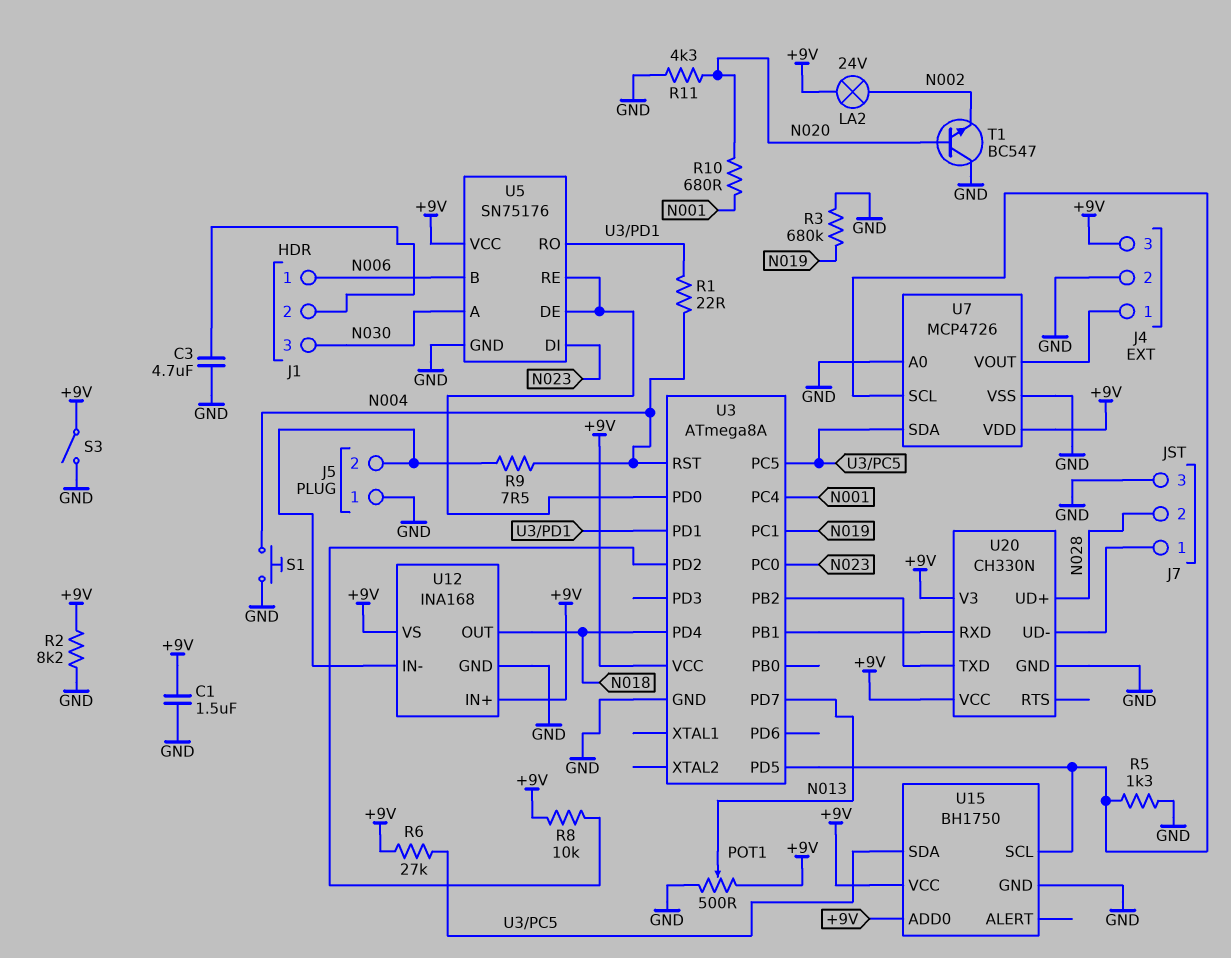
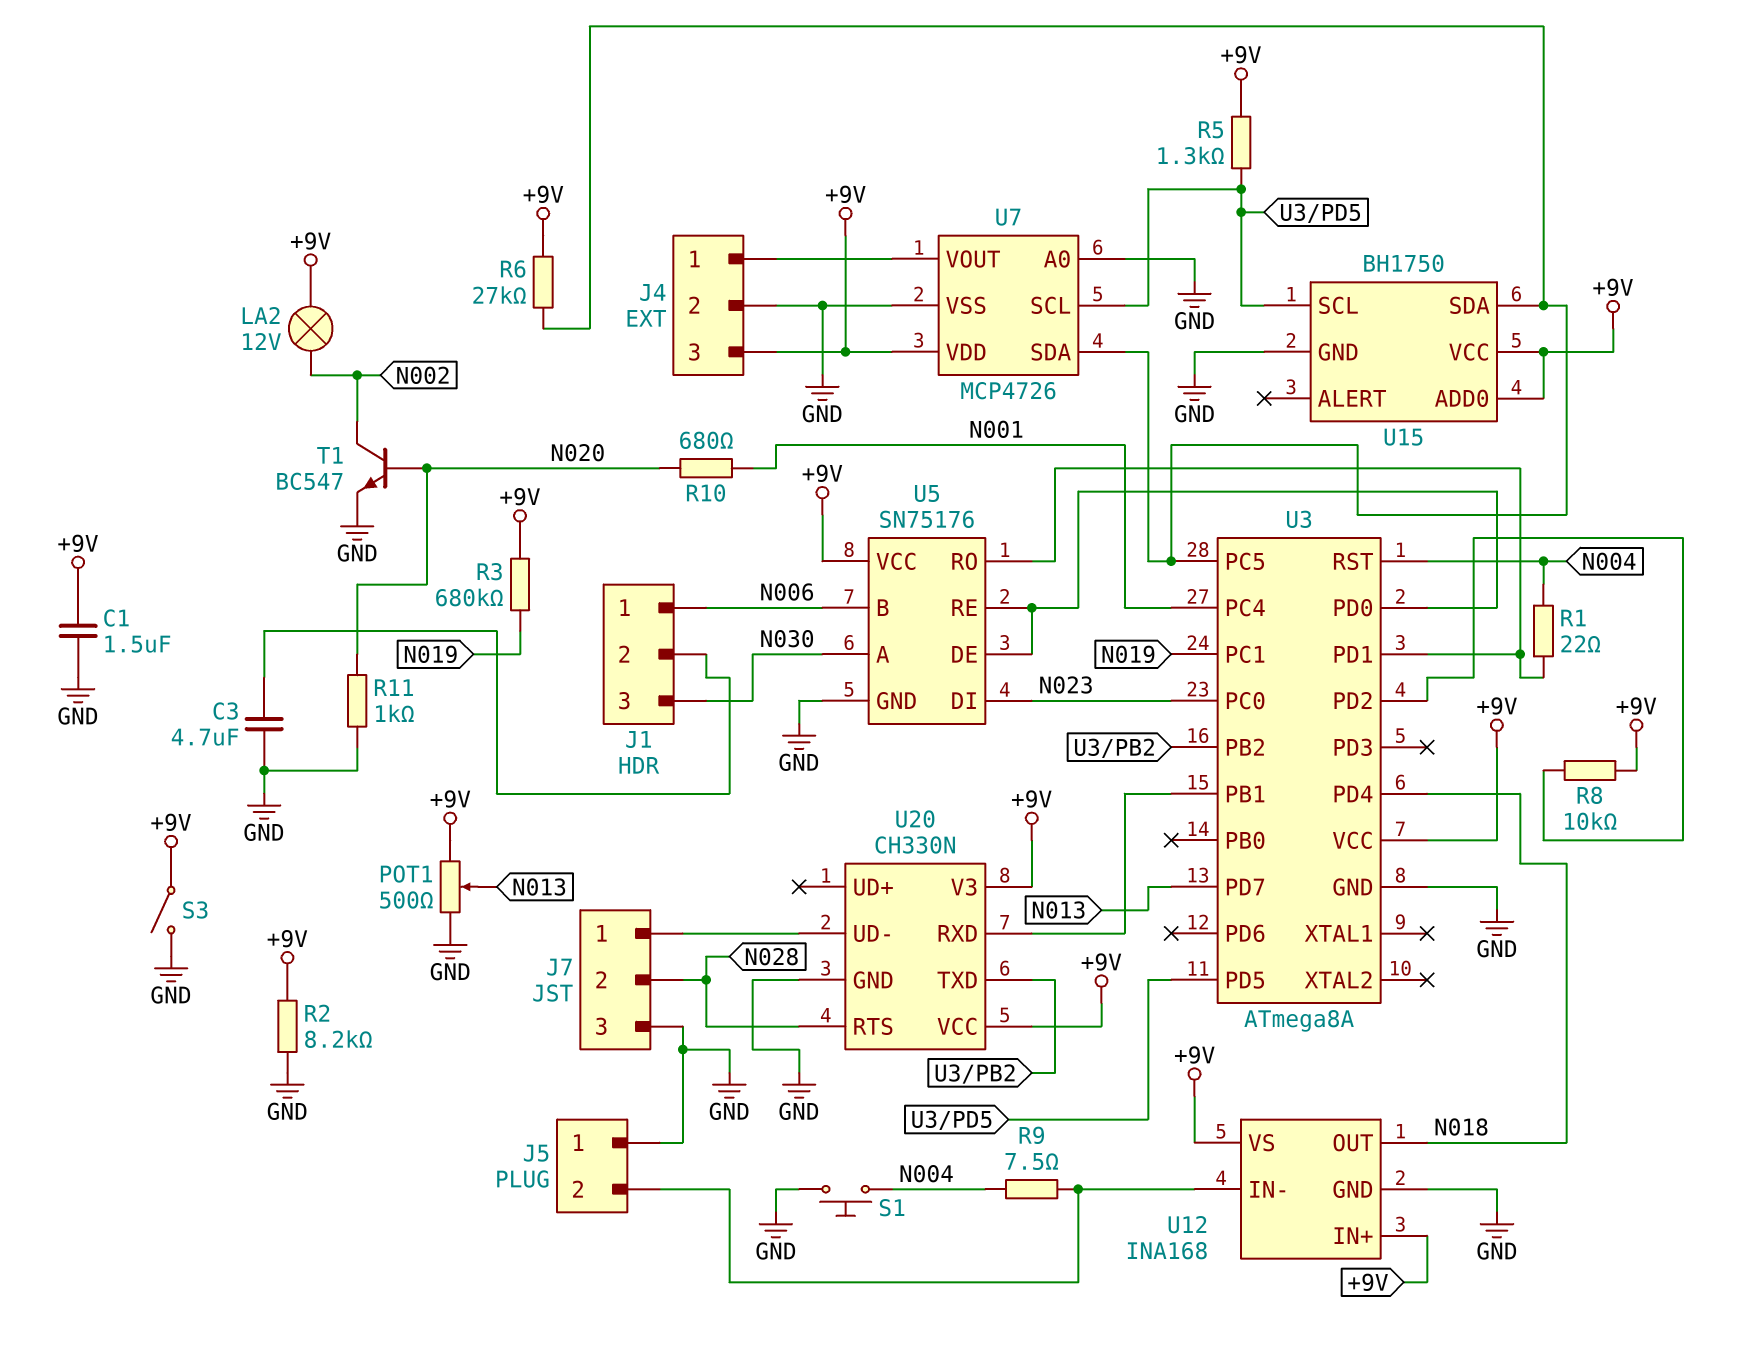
LA2: lamp 24V (+9V, N002) -> lamp 12V (+9V, N002)
R3: 680k (GND, N019) -> 680k (+9V, N019)
R5: 1.3k (GND, U3/PD5) -> 1.3k (+9V, U3/PD5)
R11: 4.3k (GND, N020) -> 1k (GND, N020)
T1: NPN BC547 (B N020, C GND, E N002) -> NPN BC547 (B N020, C N002, E GND)
U20 pin RTS: none -> N028
U20 pin UD+: N028 -> none

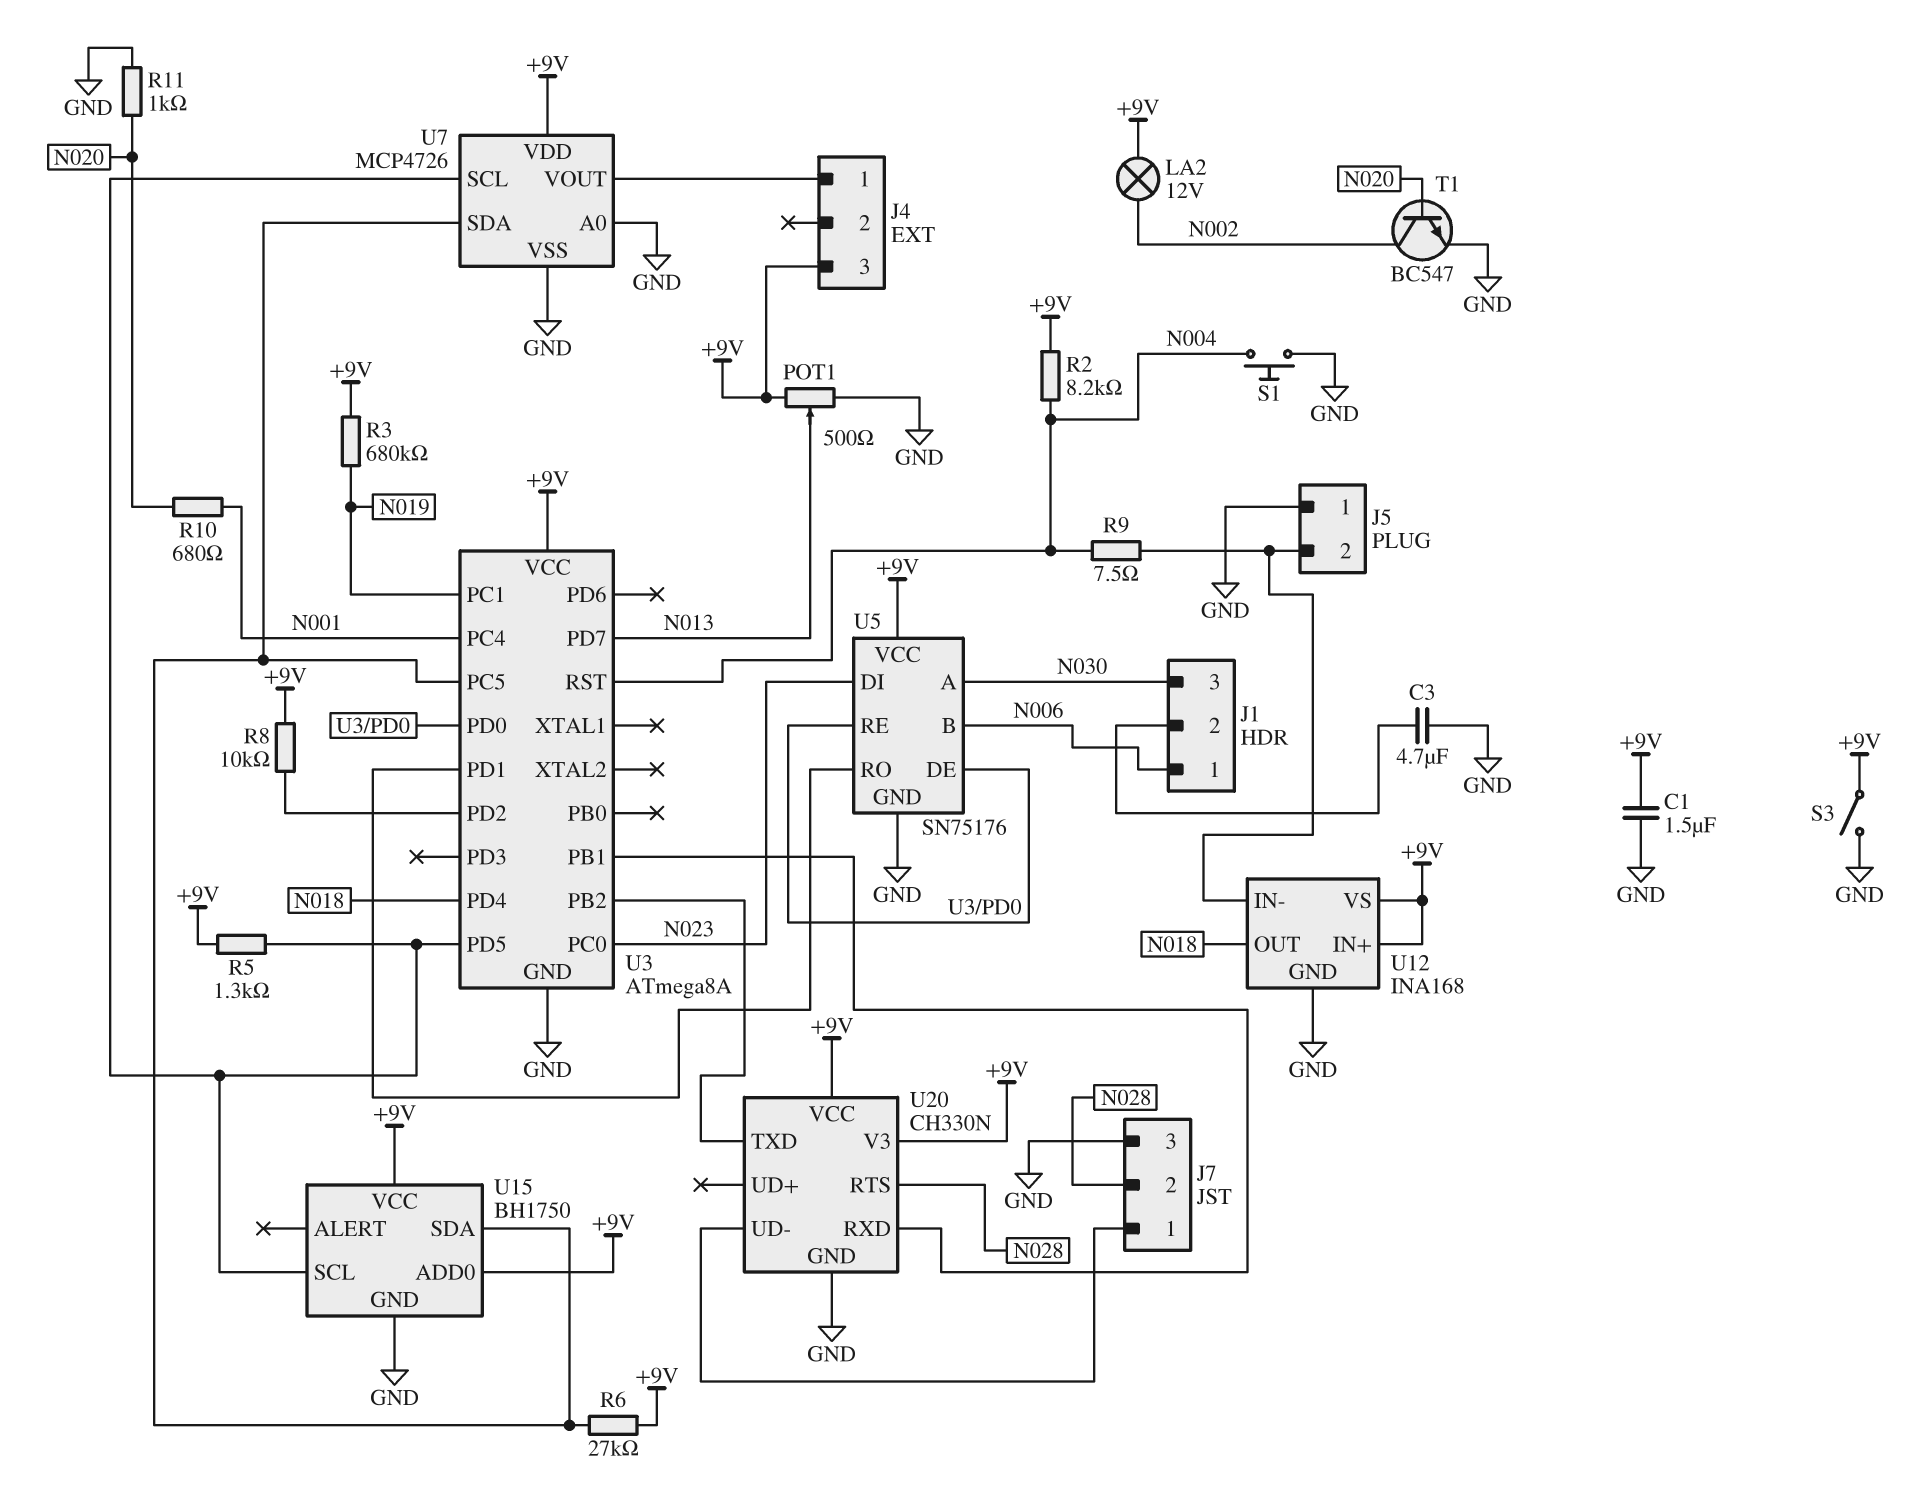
J4 pin 2: GND -> none
R1: 22 (N004, U3/PD1) -> none
R2: 8.2k (+9V, GND) -> 8.2k (+9V, N004)

